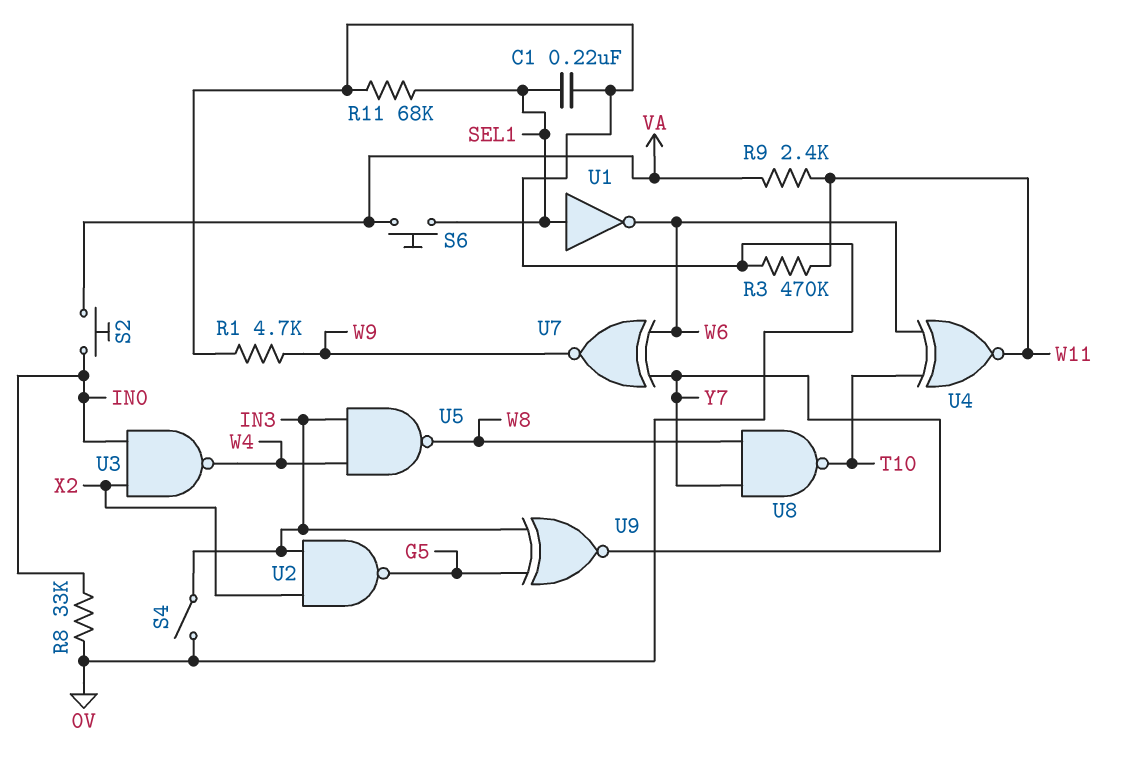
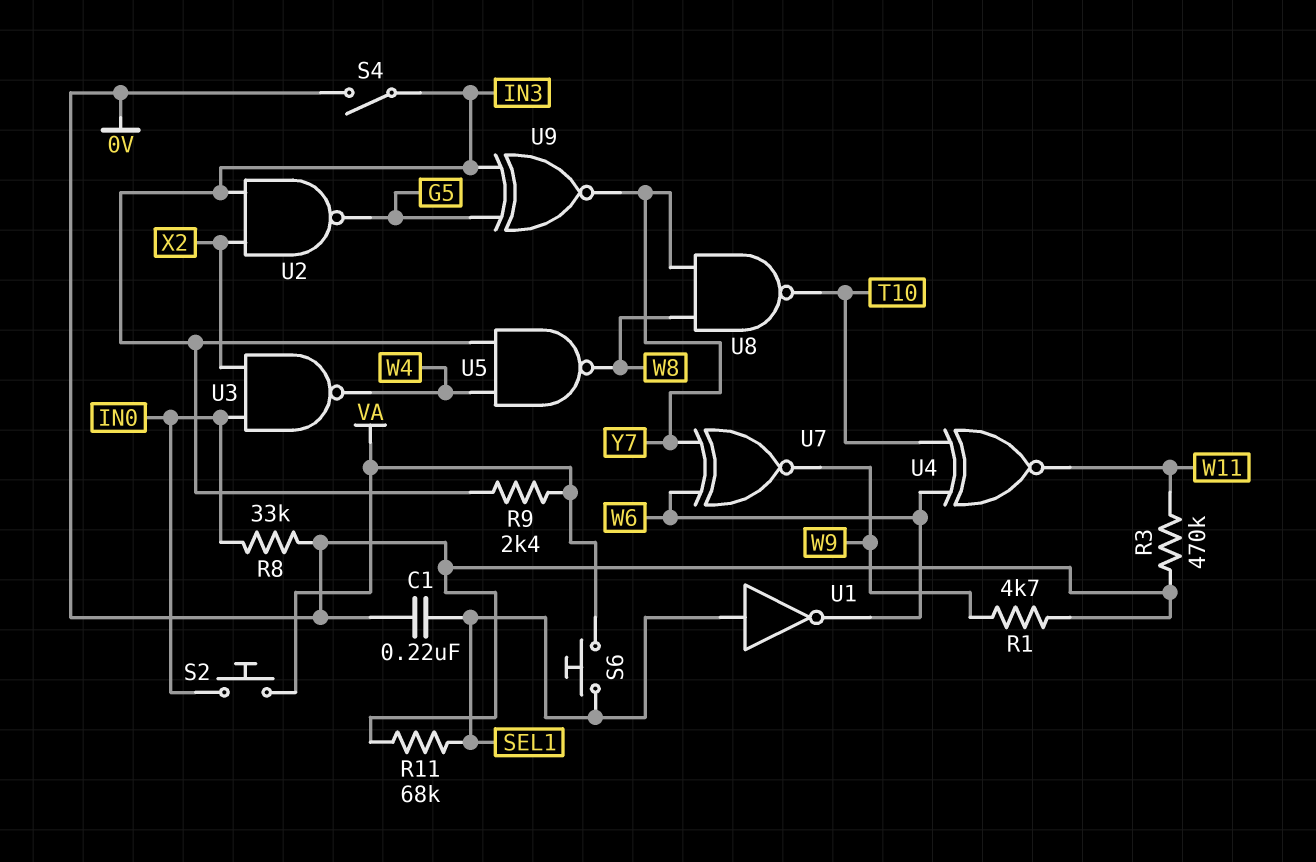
R9: 2.4k (VA, W11) -> 2.4k (IN3, VA)

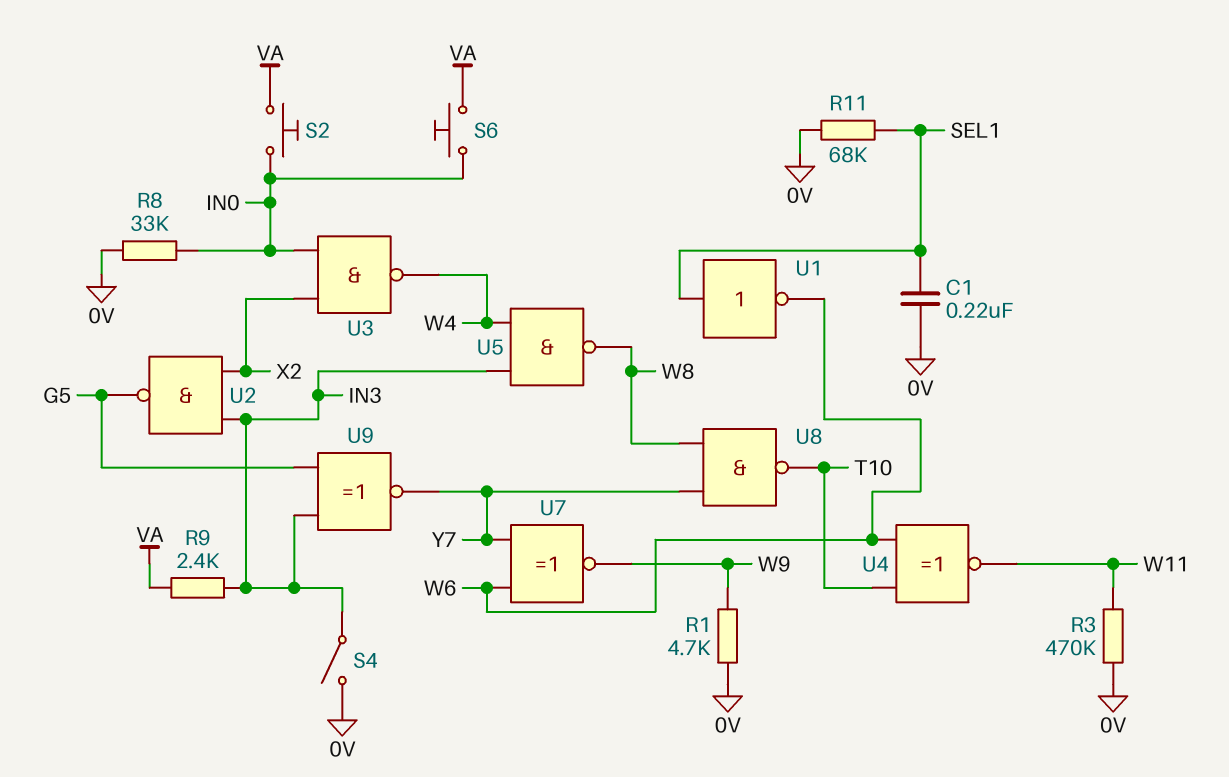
S6: button (SEL1, VA) -> button (IN0, VA)

